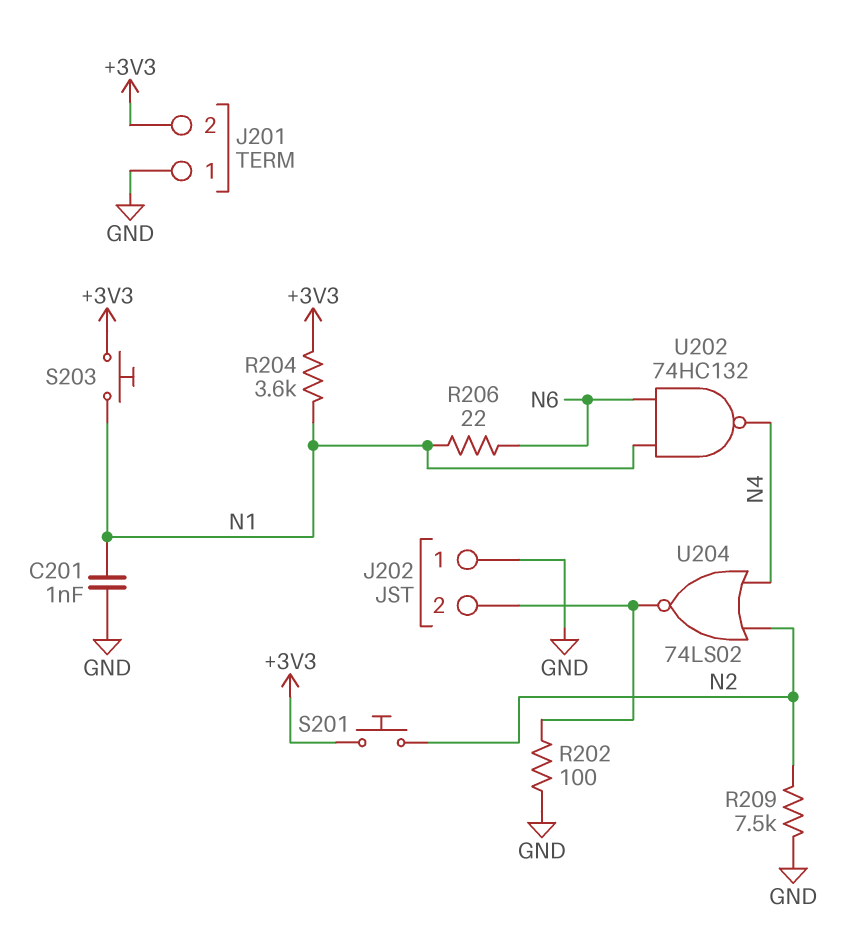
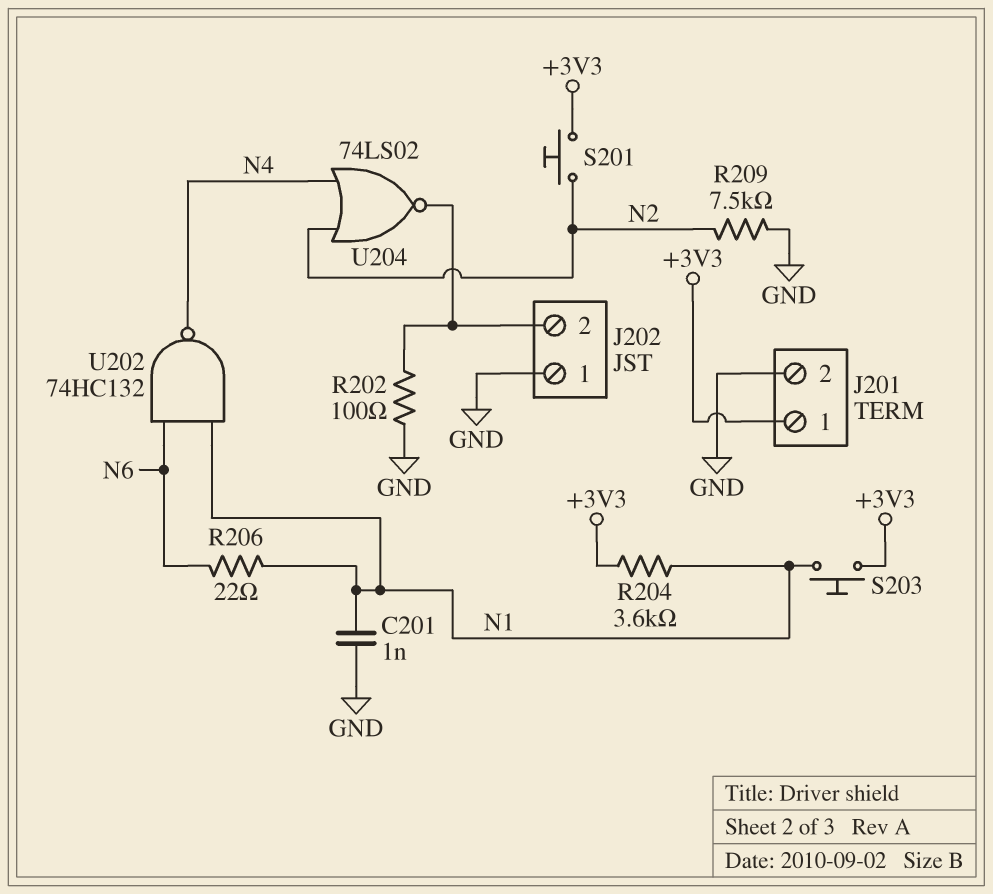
J201 pin 1: GND -> +3V3
J201 pin 2: +3V3 -> GND

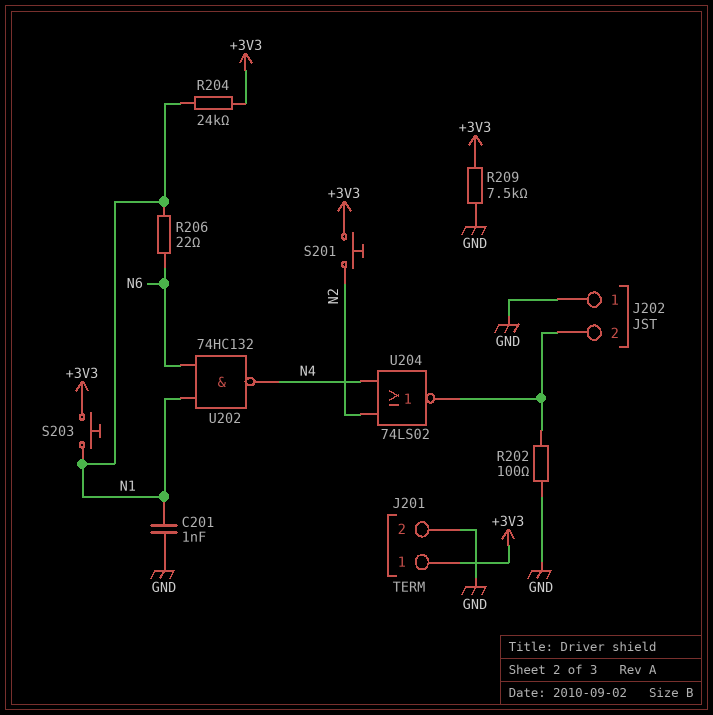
R204: 3.6k (+3V3, N1) -> 24k (+3V3, N1)
R209: 7.5k (GND, N2) -> 7.5k (+3V3, GND)

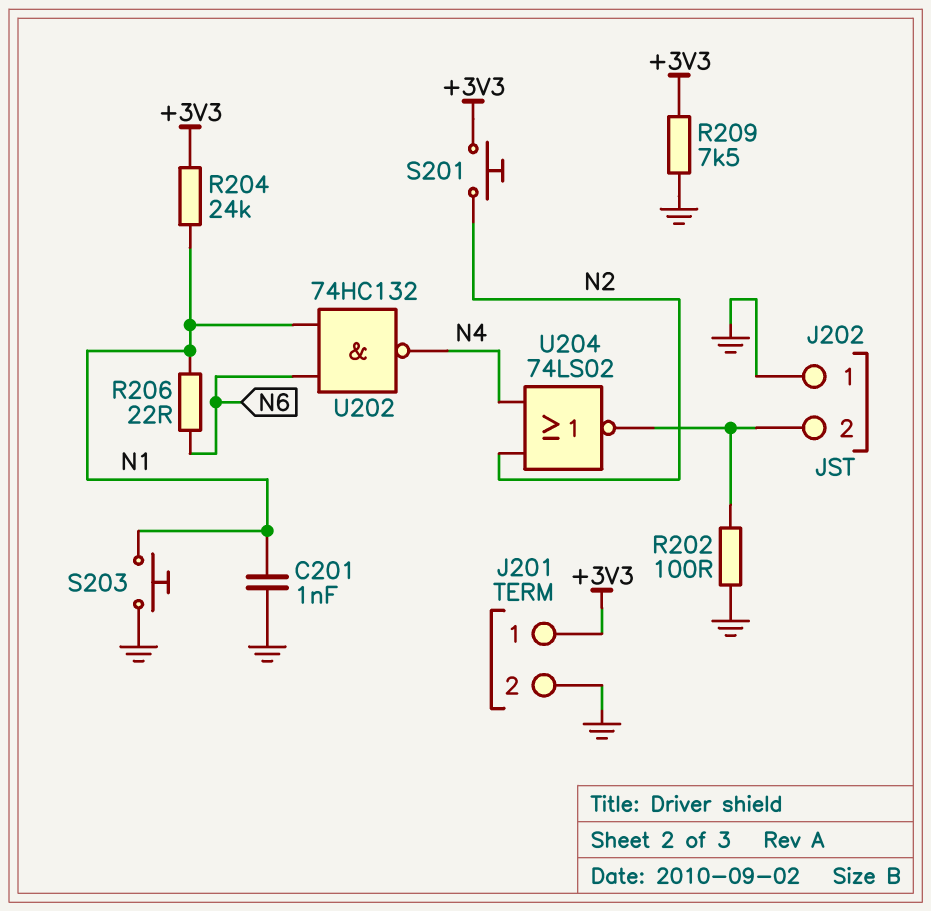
S203: button (+3V3, N1) -> button (GND, N1)

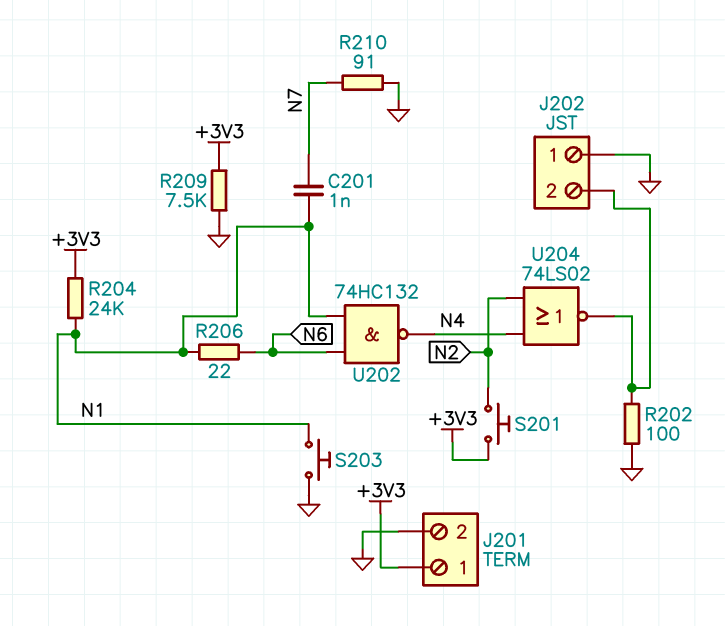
C201: 1nF (GND, N1) -> 1nF (N1, N7)
R210: none -> 91 (GND, N7)

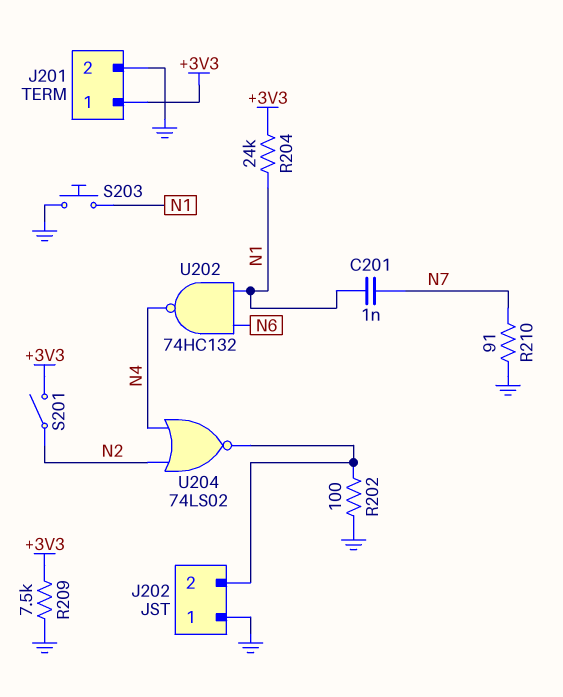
R206: 22 (N1, N6) -> none
S201: button (+3V3, N2) -> switch (+3V3, N2)

